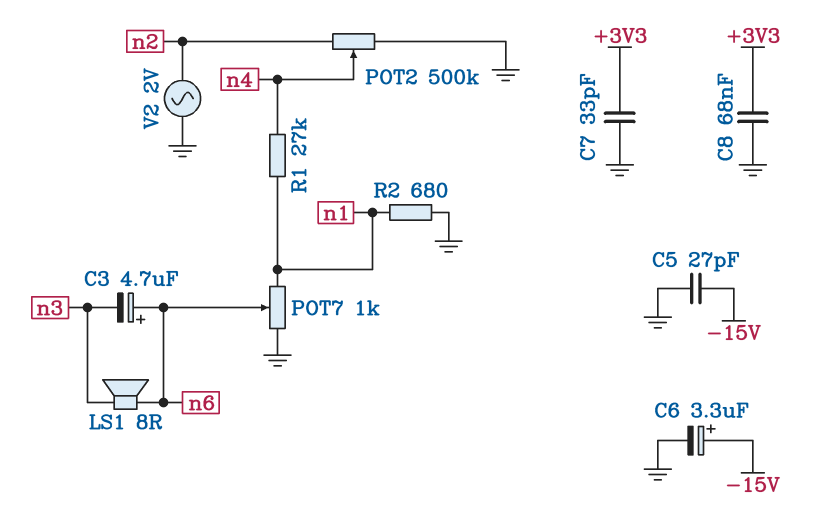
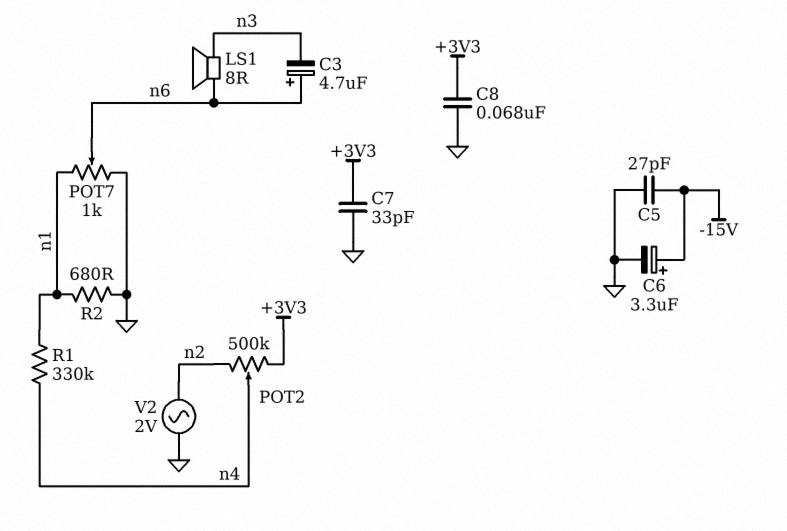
POT2: 500k (GND, n2, wiper n4) -> 500k (+3V3, n2, wiper n4)
R1: 27k (n1, n4) -> 330k (n1, n4)

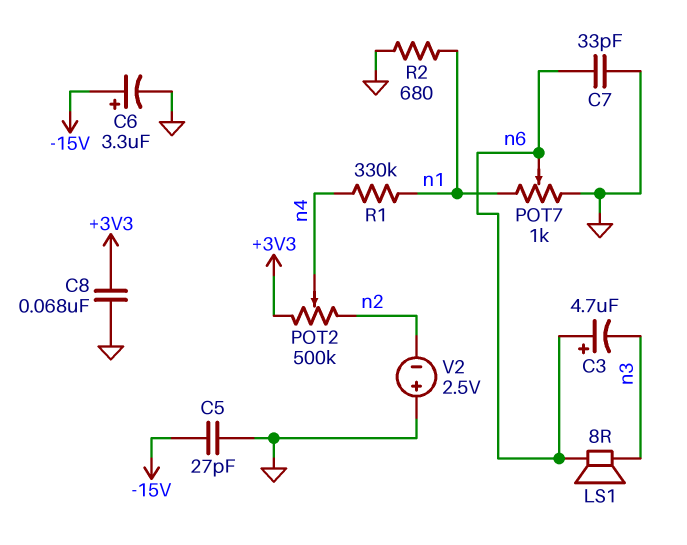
C7: 33pF (+3V3, GND) -> 33pF (GND, n6)
V2: AC 2V (GND, n2) -> 2.5V (plus GND, minus n2)

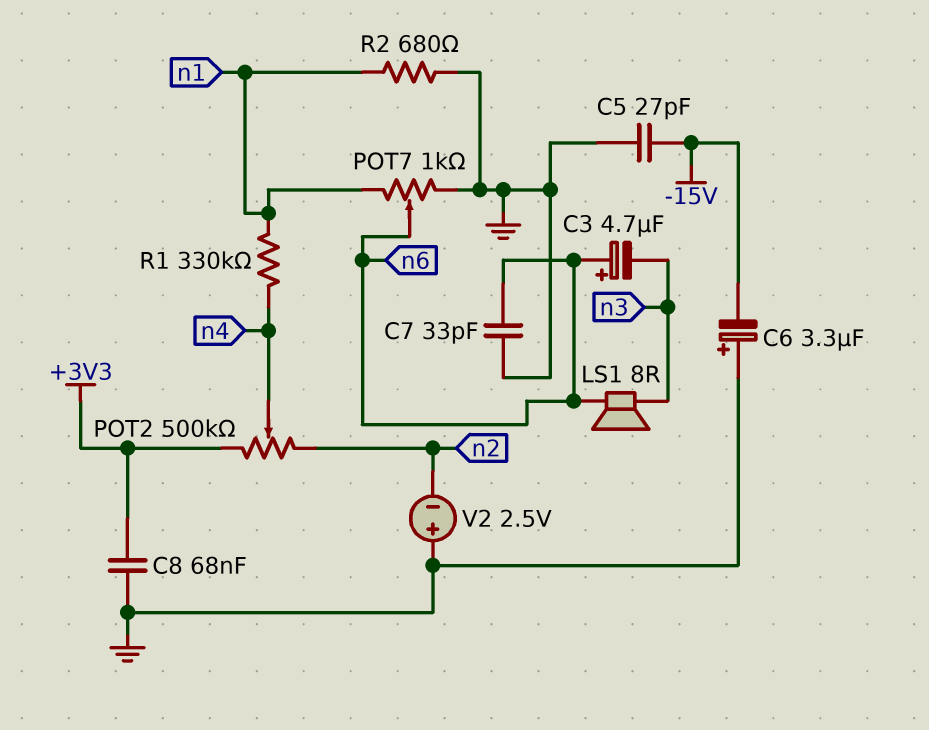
C6: 3.3uF (plus -15V, minus GND) -> 3.3uF (plus GND, minus -15V)

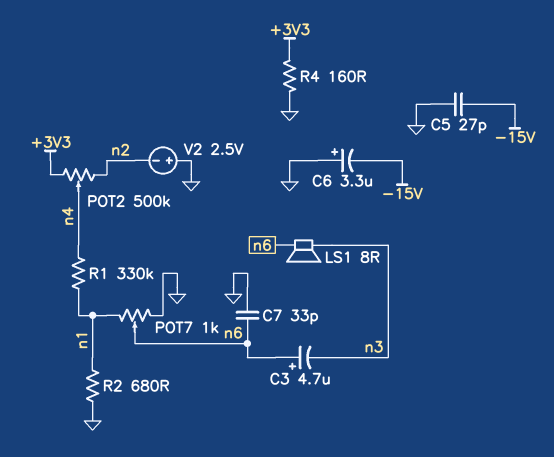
C8: 68nF (+3V3, GND) -> none
R4: none -> 160 (+3V3, GND)

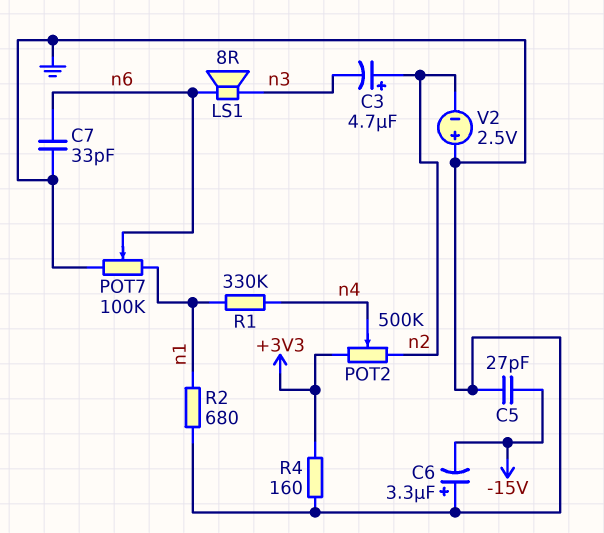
C3: 4.7uF (plus n6, minus n3) -> 4.7uF (plus n2, minus n3)
POT7: 1k (GND, n1, wiper n6) -> 100k (GND, n1, wiper n6)

